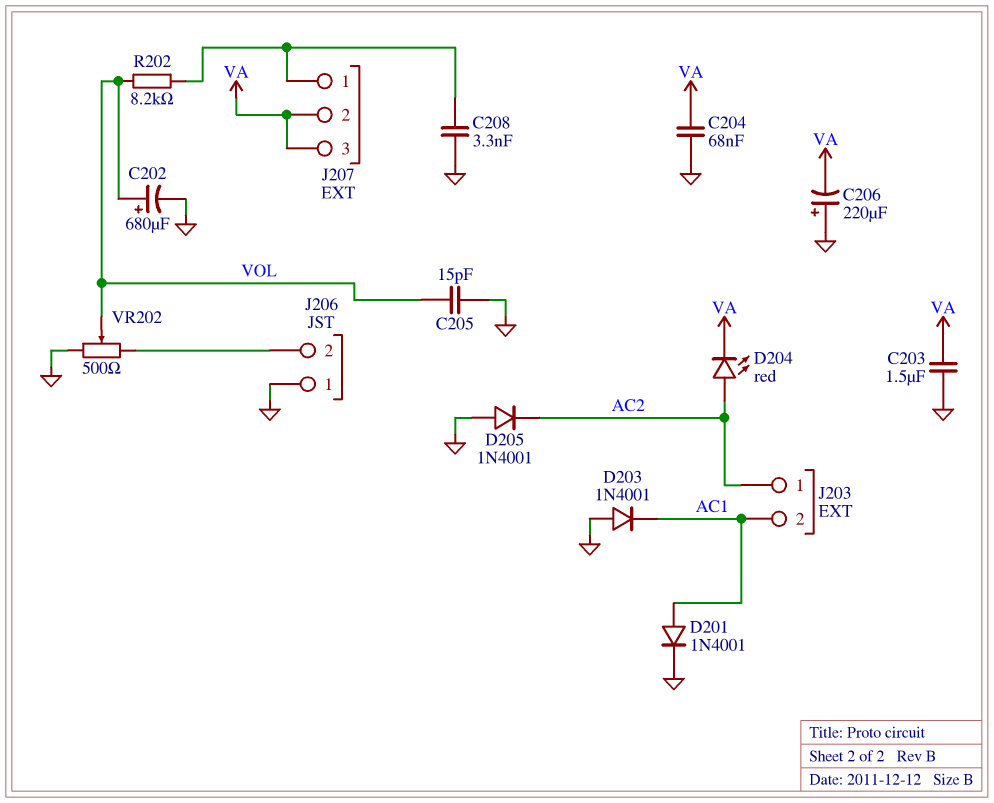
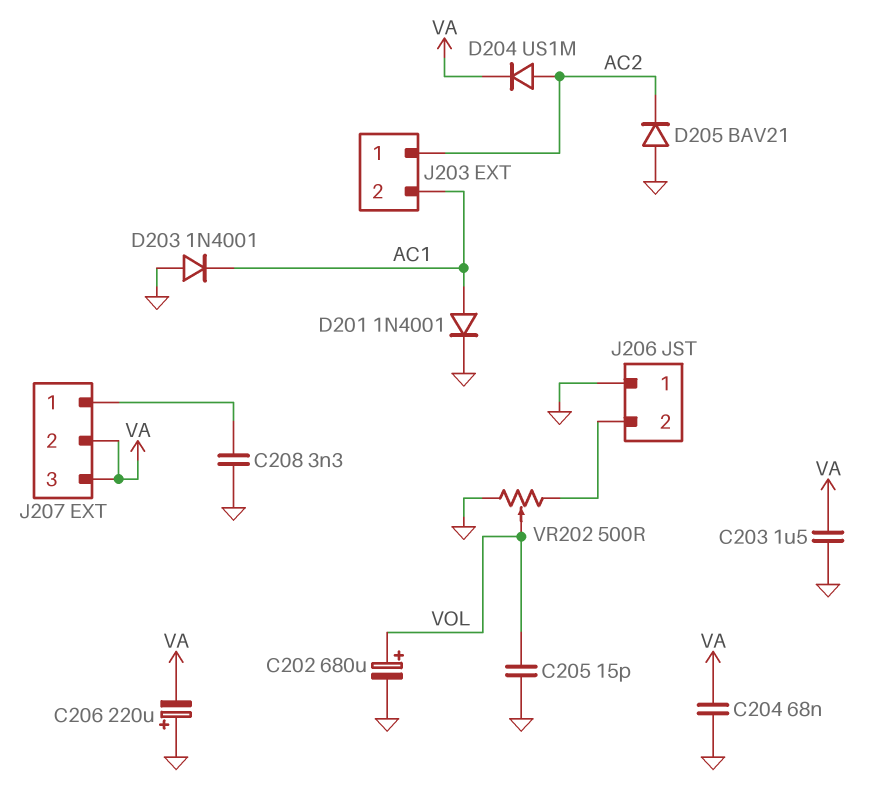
D204: LED red (A AC2, K VA) -> diode US1M (A AC2, K VA)
D205: diode 1N4001 (A GND, K AC2) -> diode BAV21 (A GND, K AC2)
R202: 8.2k (J207/1, VOL) -> none

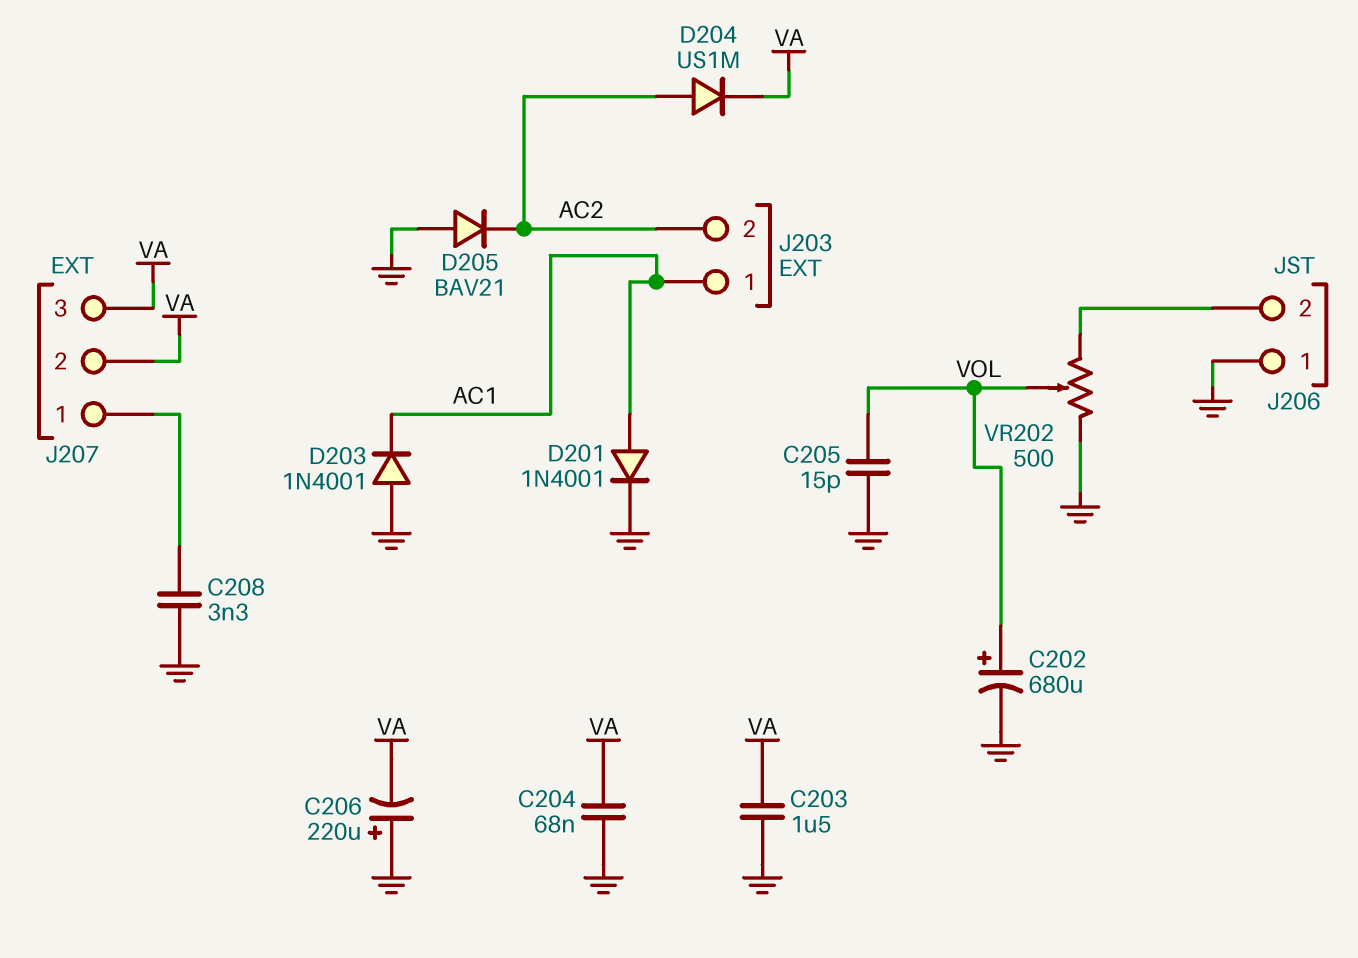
J203 pin 1: AC2 -> AC1
J203 pin 2: AC1 -> AC2

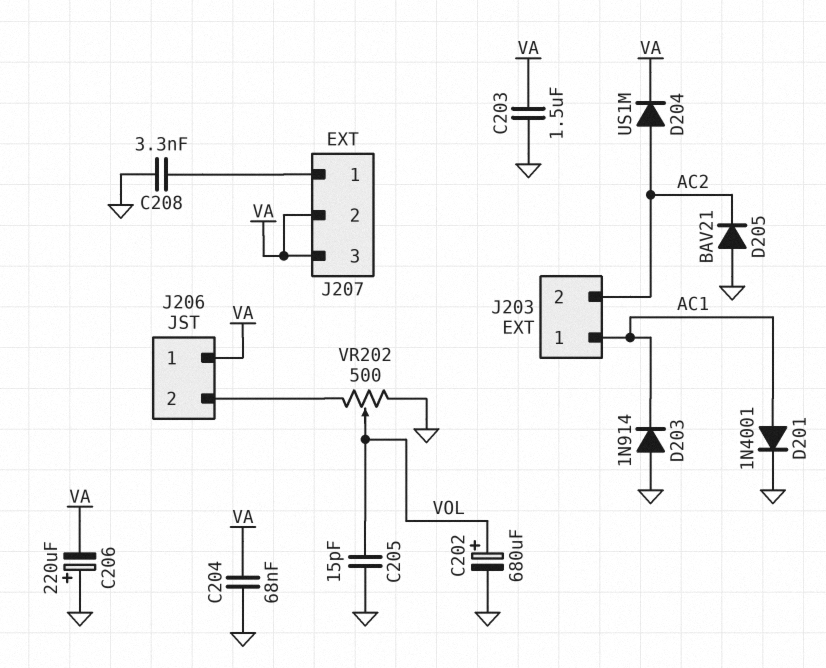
D203: diode 1N4001 (A GND, K AC1) -> diode 1N914 (A GND, K AC1)
J206 pin 1: GND -> VA

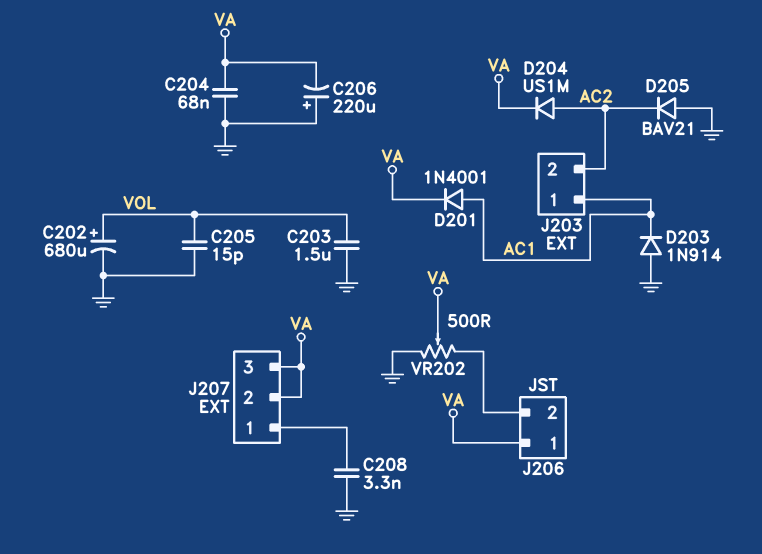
C203: 1.5uF (GND, VA) -> 1.5uF (GND, VOL)
D201: diode 1N4001 (A AC1, K GND) -> diode 1N4001 (A AC1, K VA)
VR202: 500 (GND, J206/2, wiper VOL) -> 500 (GND, J206/2, wiper VA)

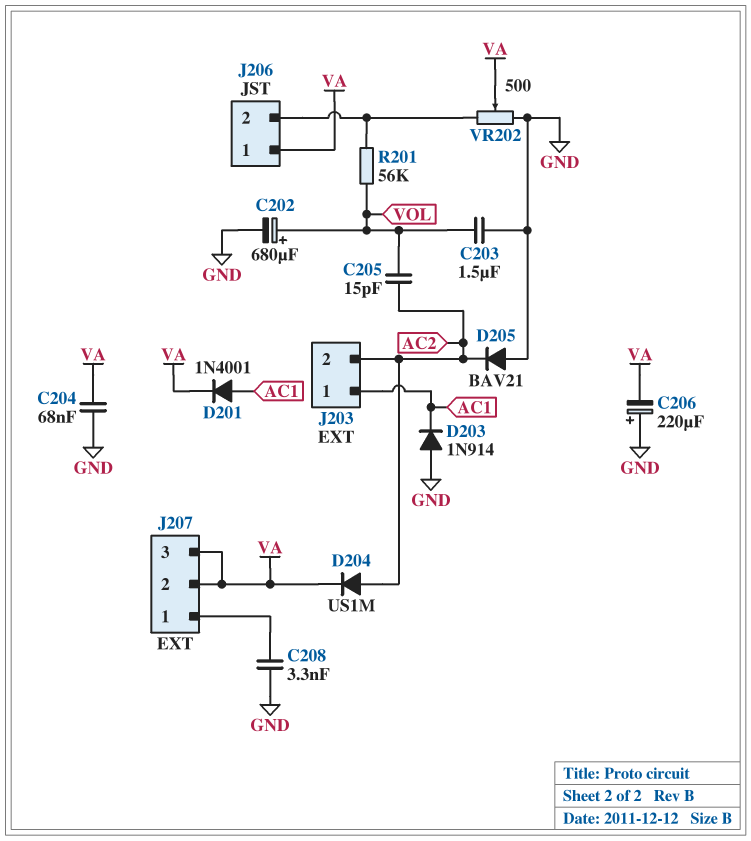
C205: 15pF (GND, VOL) -> 15pF (AC2, VOL)
R201: none -> 56k (J206/2, VOL)

